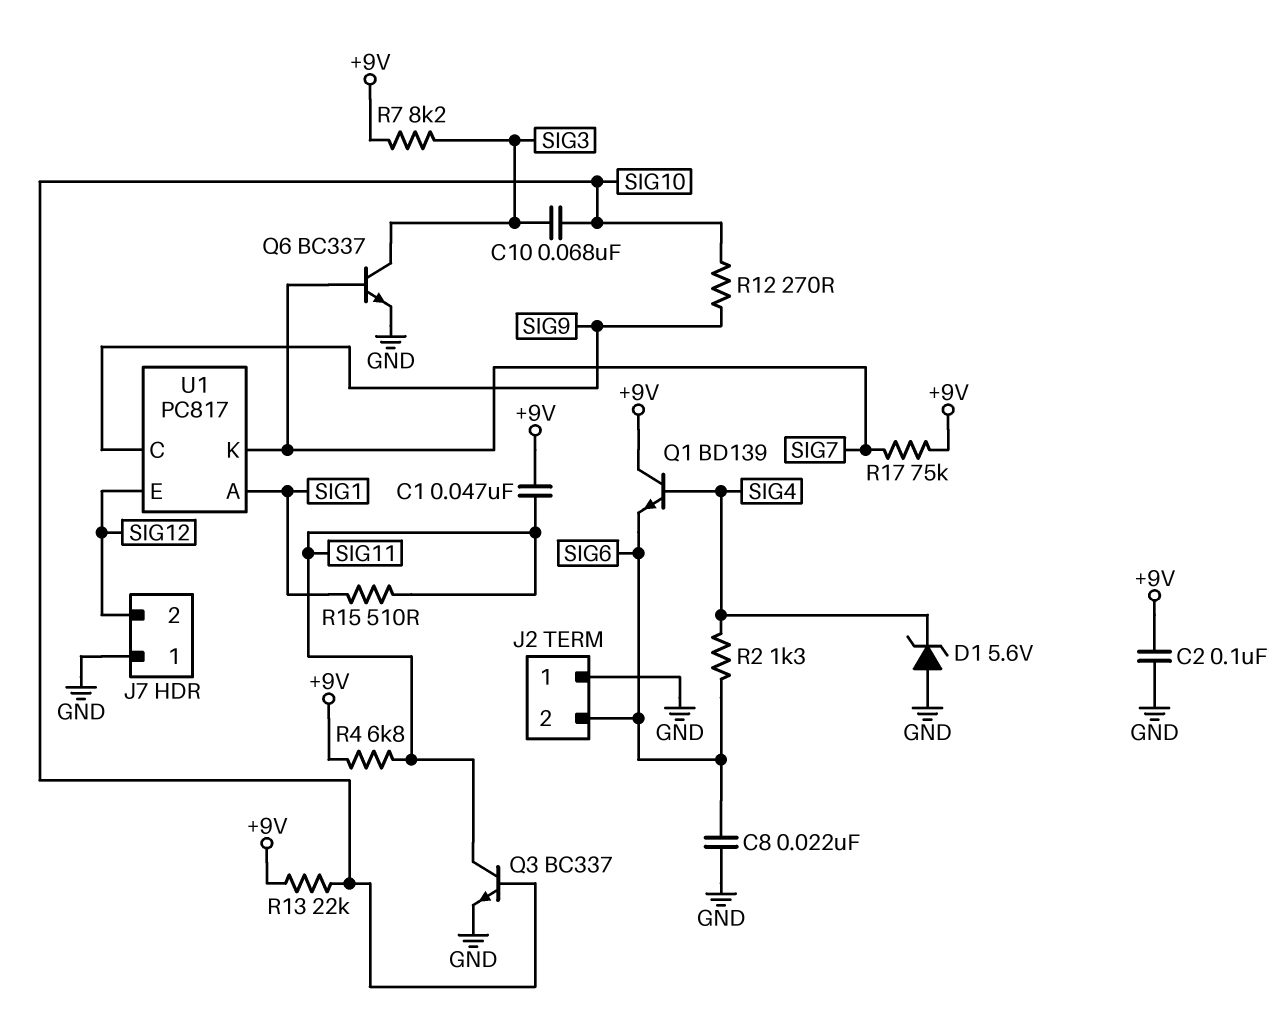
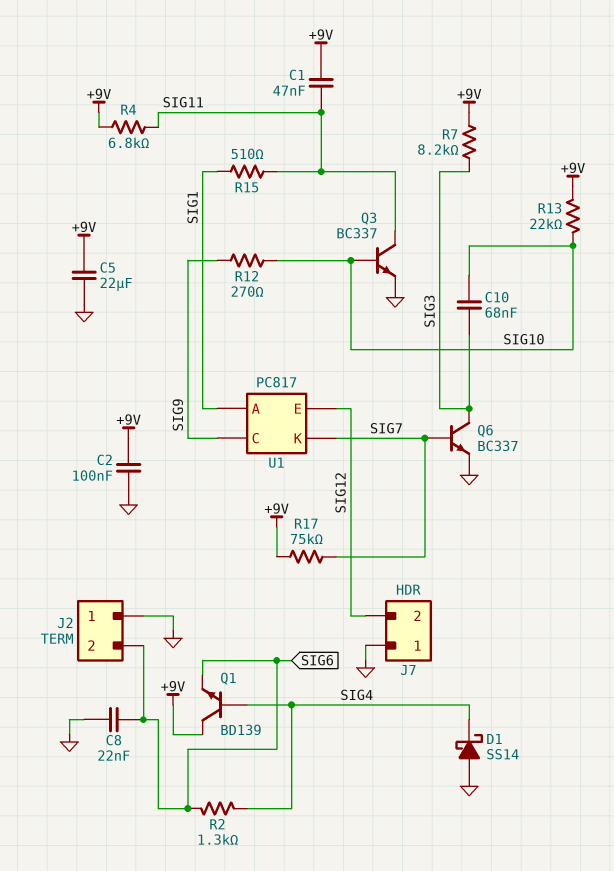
C5: none -> 22uF (+9V, GND)
D1: zener 5.6V (A GND, K SIG4) -> schottky SS14 (A GND, K SIG4)

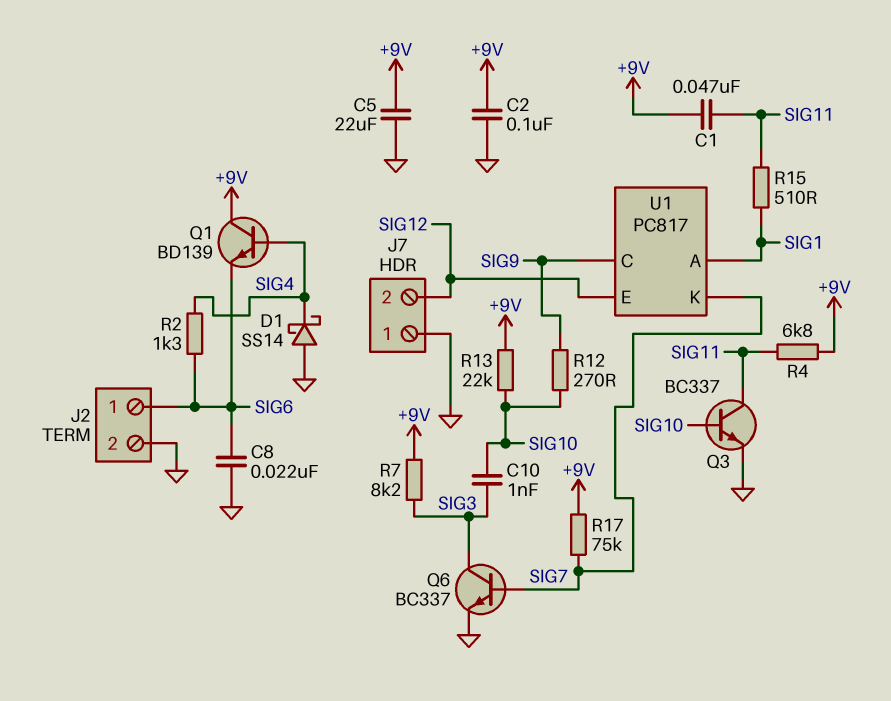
C10: 68nF (SIG3, SIG10) -> 1nF (SIG3, SIG10)
J2 pin 1: GND -> SIG6
J2 pin 2: SIG6 -> GND

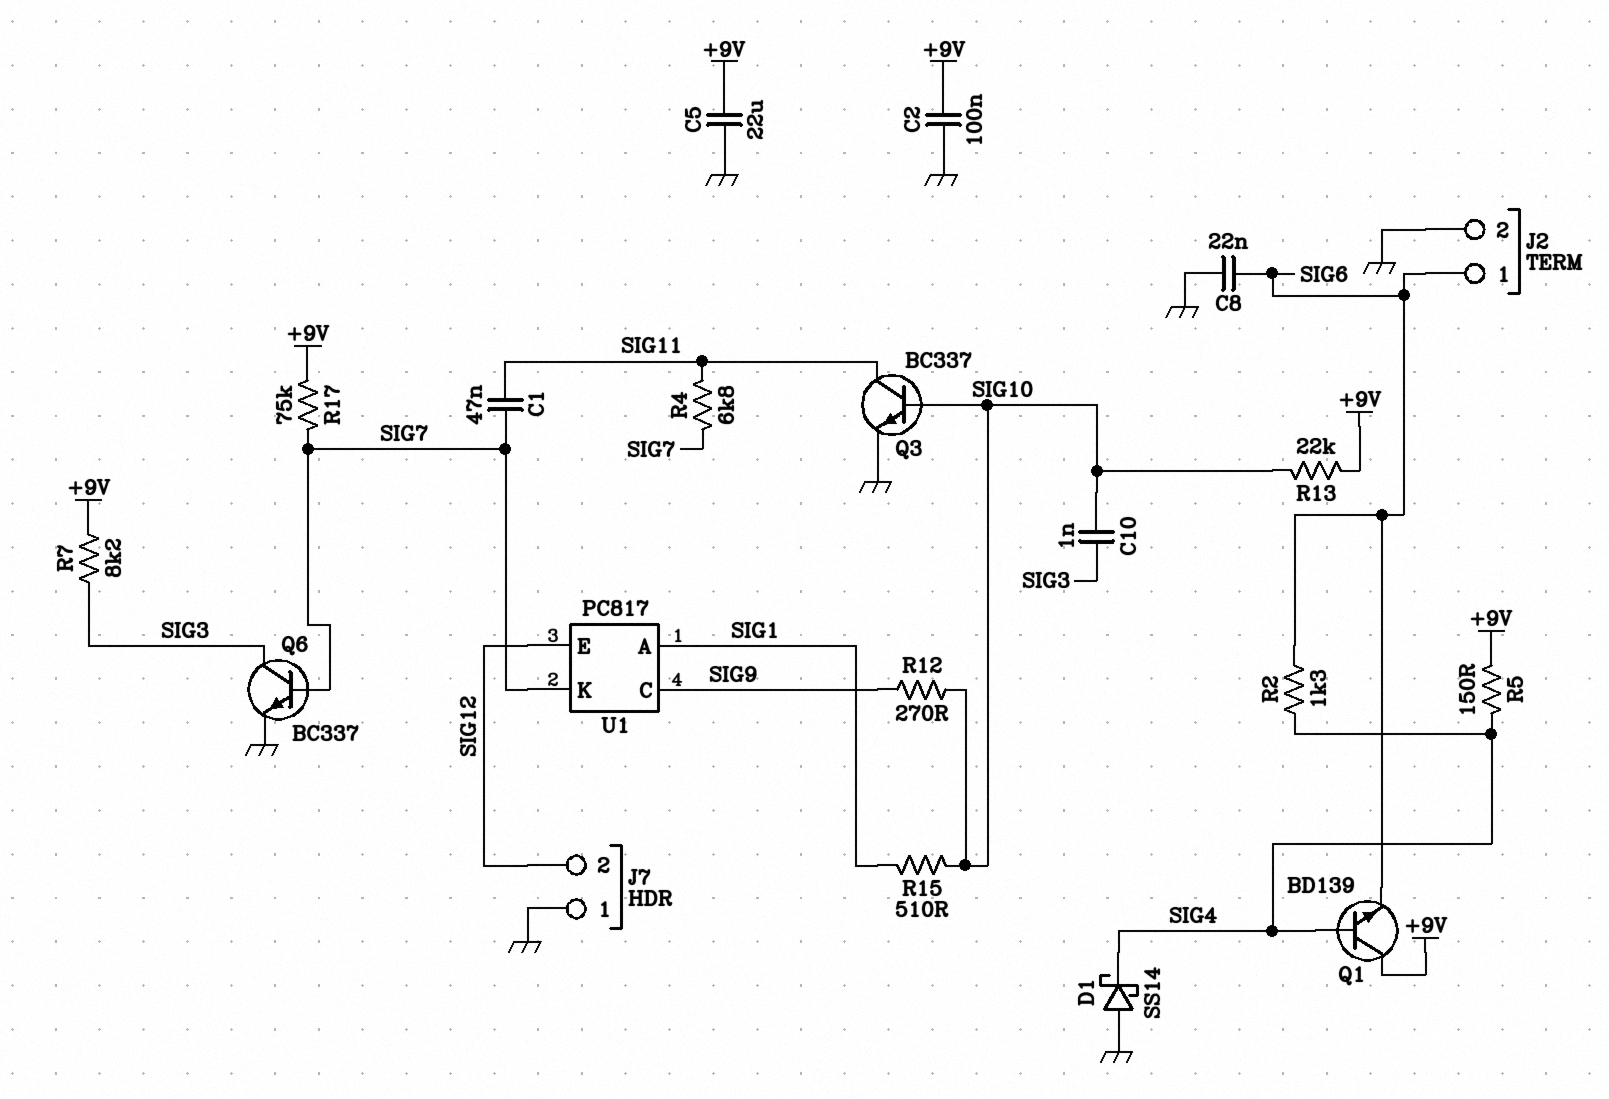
C1: 47nF (+9V, SIG11) -> 47nF (SIG7, SIG11)
R4: 6.8k (+9V, SIG11) -> 6.8k (SIG7, SIG11)
R5: none -> 150 (+9V, SIG4)
R15: 510 (SIG1, SIG11) -> 510 (SIG1, SIG10)

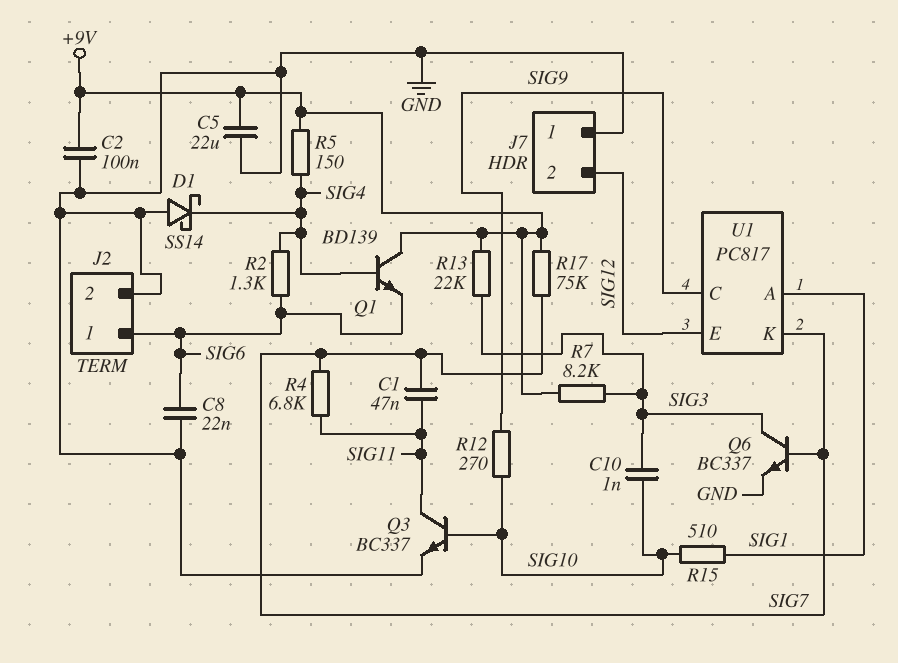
R13: 22k (+9V, SIG10) -> 22k (+9V, SIG3)

